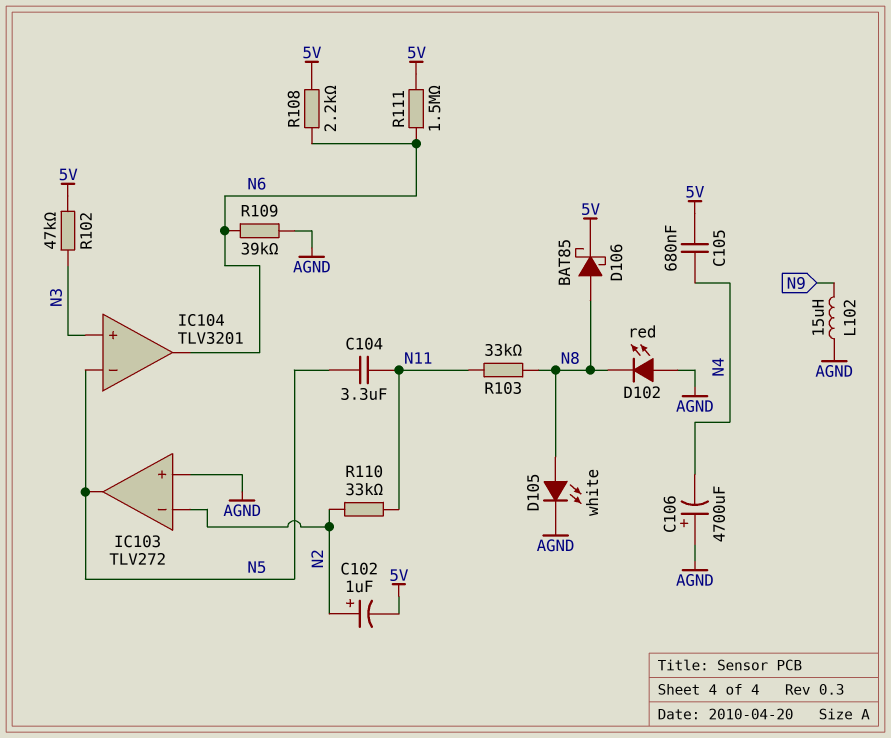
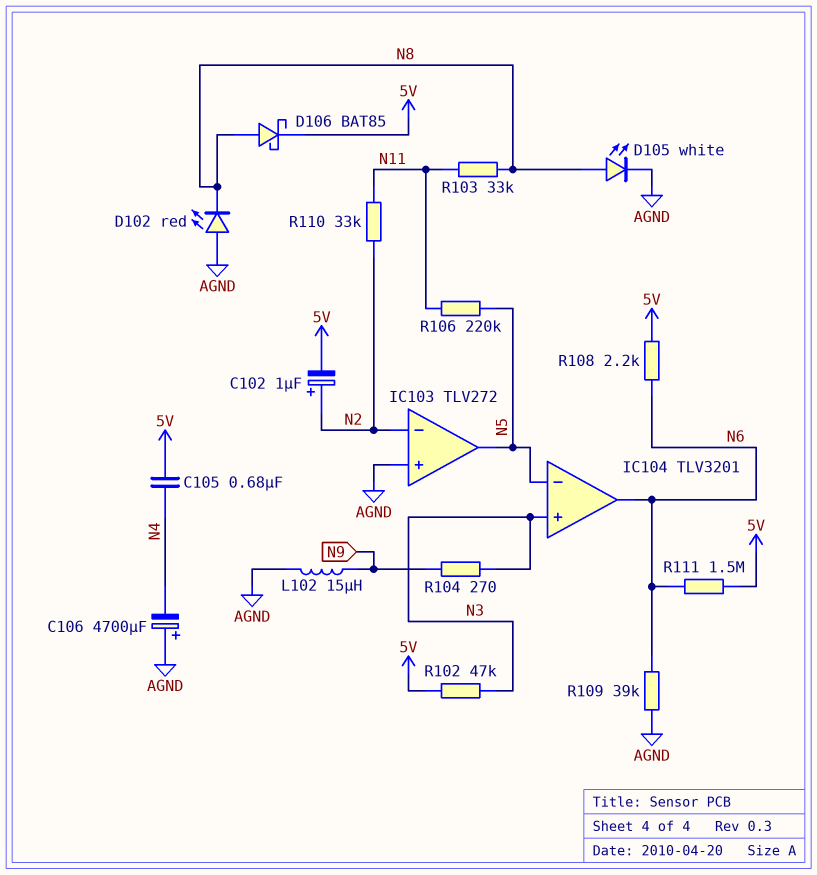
C104: 3.3uF (N5, N11) -> none
R104: none -> 270 (N3, N9)
R106: none -> 220k (N5, N11)

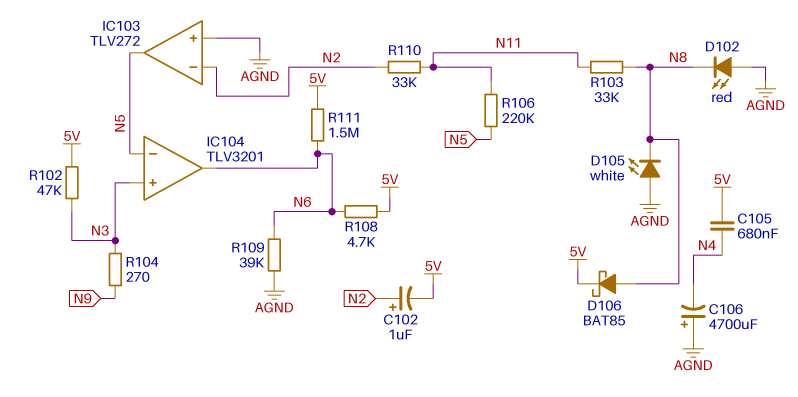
D105: LED white (A N8, K AGND) -> LED white (A AGND, K N8)
L102: 15uH (AGND, N9) -> none
R108: 2.2k (5V, N6) -> 4.7k (5V, N6)

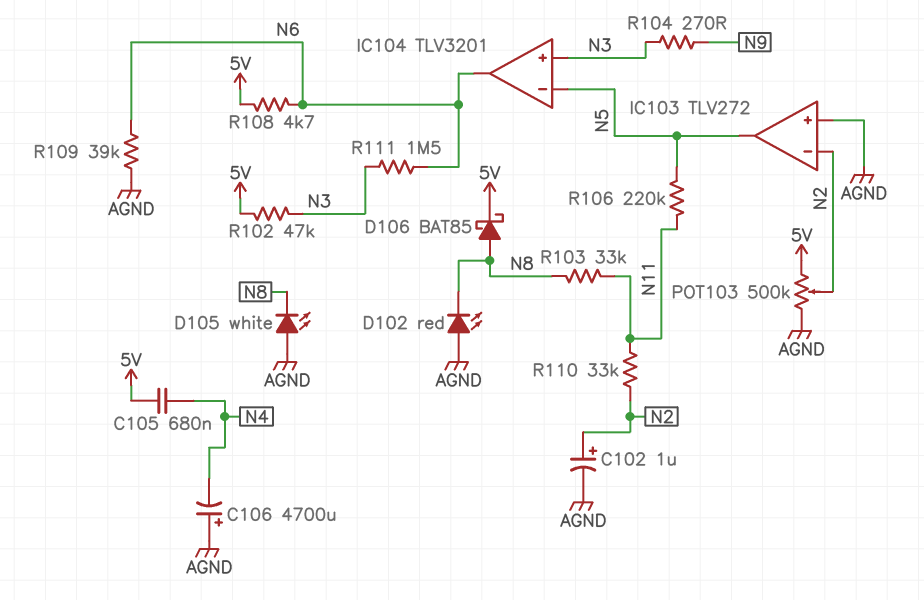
C102: 1uF (plus N2, minus 5V) -> 1uF (plus N2, minus AGND)
POT103: none -> 500k (5V, AGND, wiper N2)
R111: 1.5M (5V, N6) -> 1.5M (N3, N6)

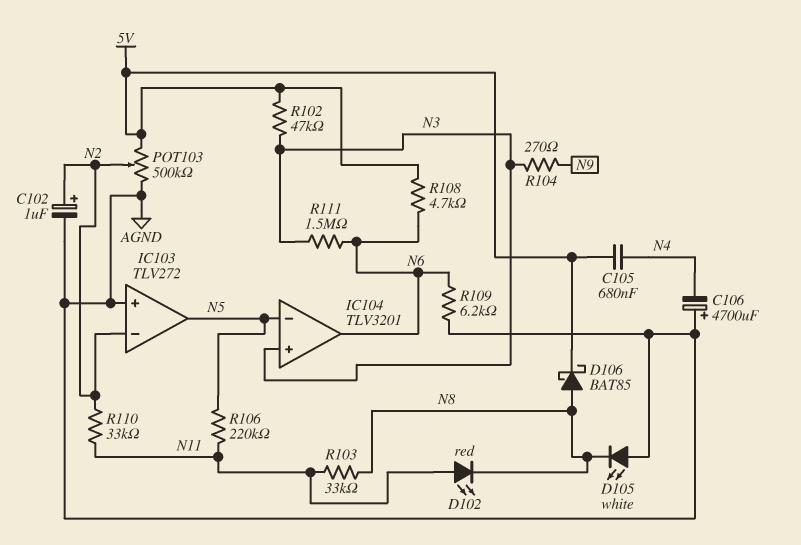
D102: LED red (A AGND, K N8) -> LED red (A N11, K N8)
R109: 39k (AGND, N6) -> 6.2k (AGND, N6)

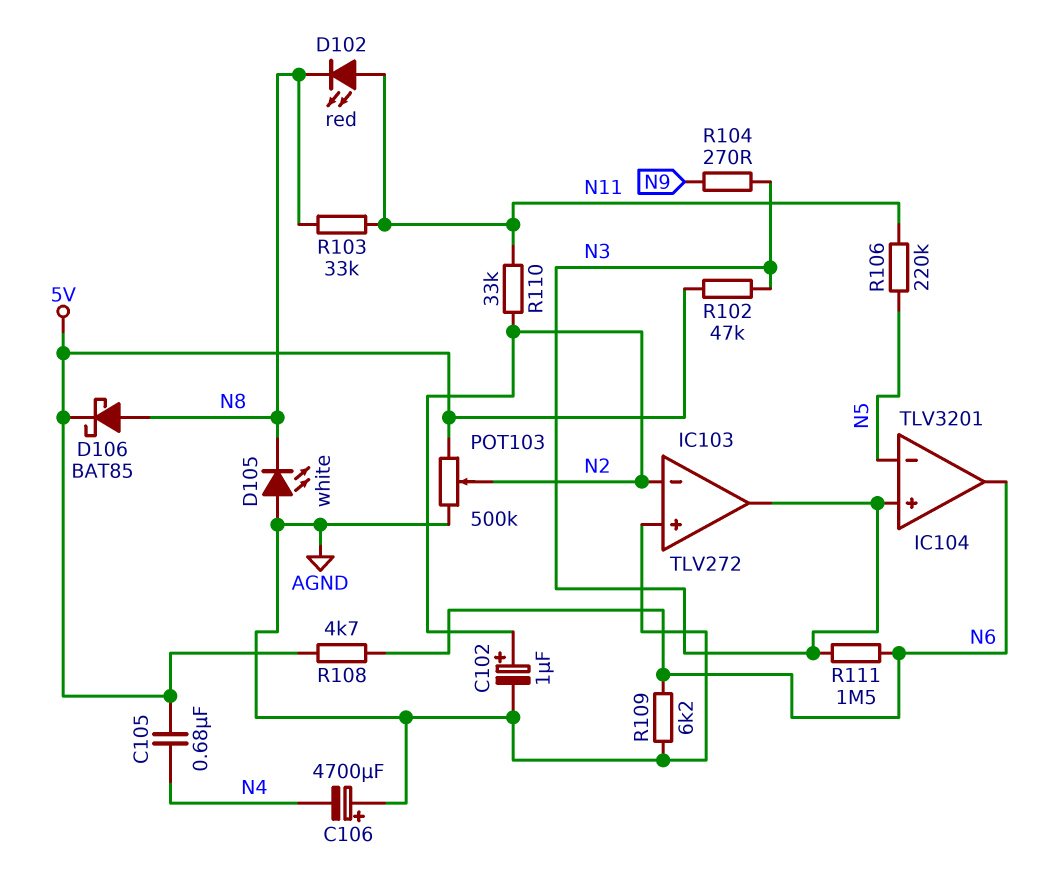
IC103 pin out: N5 -> N3

